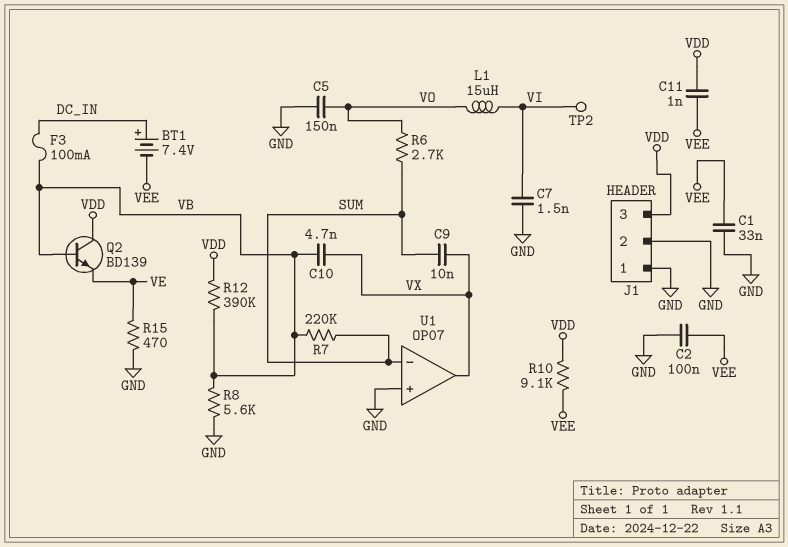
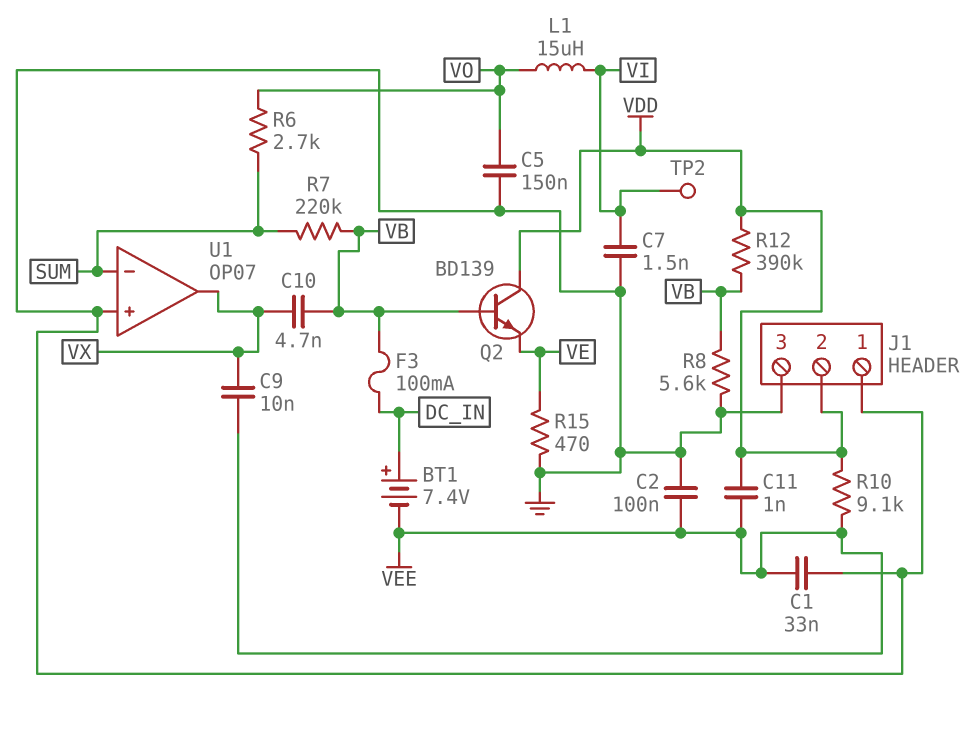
C9: 10nF (SUM, VX) -> 10nF (VEE, VX)
J1 pin 2: GND -> VDD
J1 pin 3: VDD -> GND

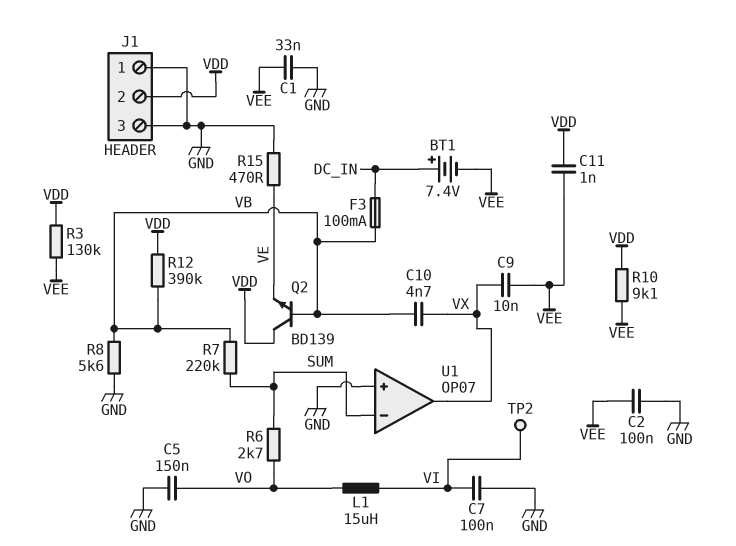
C7: 1.5nF (GND, VI) -> 100nF (GND, VI)
R3: none -> 130k (VDD, VEE)

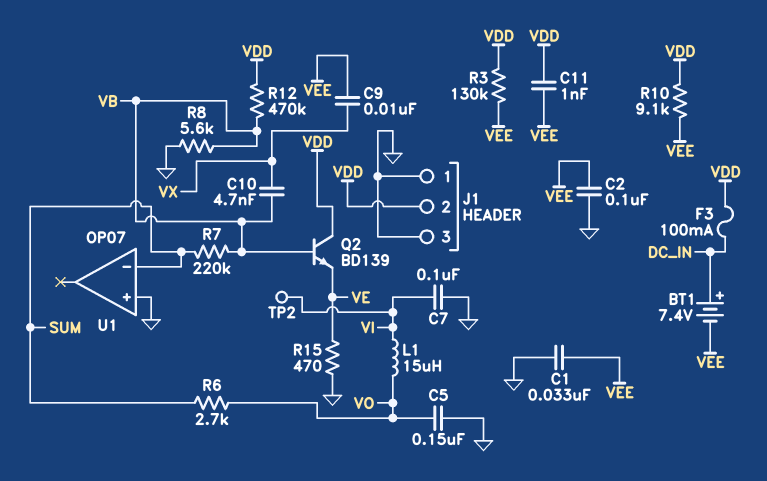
F3: 100mA (DC_IN, VB) -> 100mA (DC_IN, VDD)
R12: 390k (VB, VDD) -> 470k (VB, VDD)
U1 pin out: VX -> none

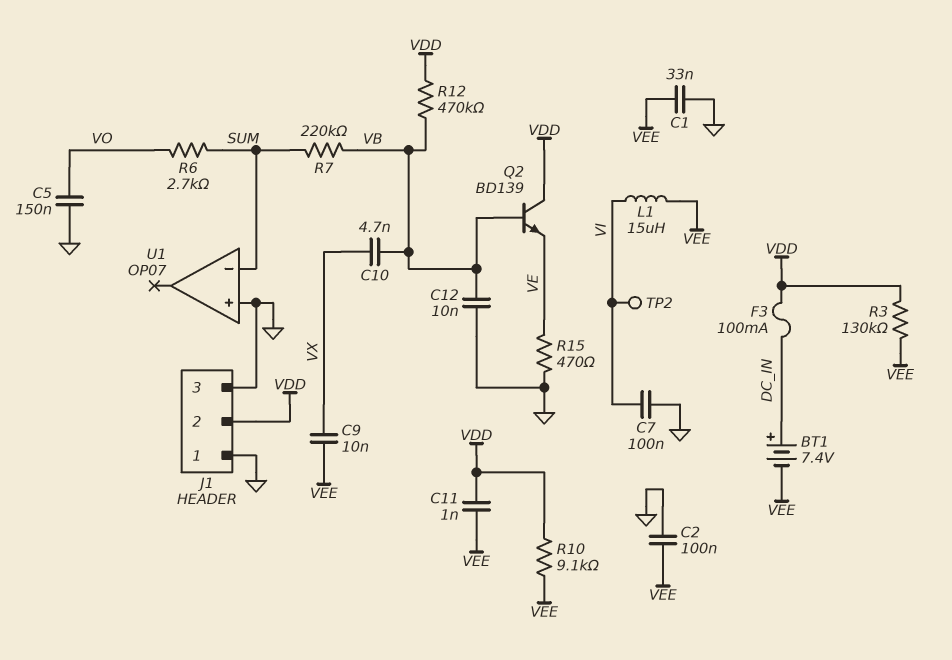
C12: none -> 10nF (GND, VB)
L1: 15uH (VI, VO) -> 15uH (VEE, VI)
R8: 5.6k (GND, VB) -> none

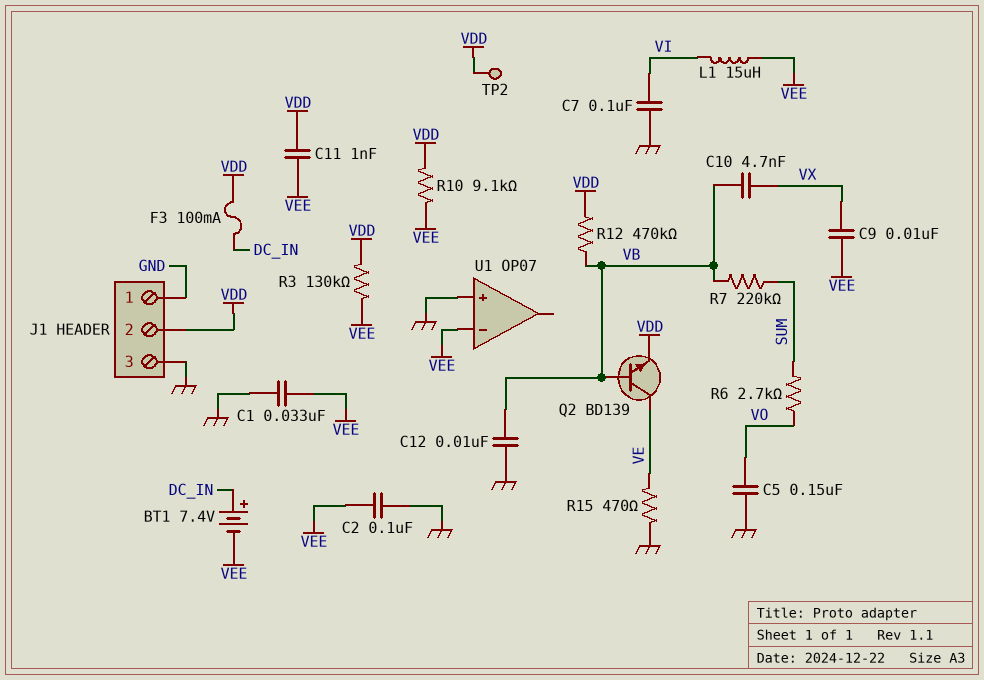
Q2: NPN BD139 (B VB, C VDD, E VE) -> NPN BD139 (B VB, C VE, E VDD)
TP2: test point (VI) -> test point (VDD)
U1 pin in-: SUM -> VEE

